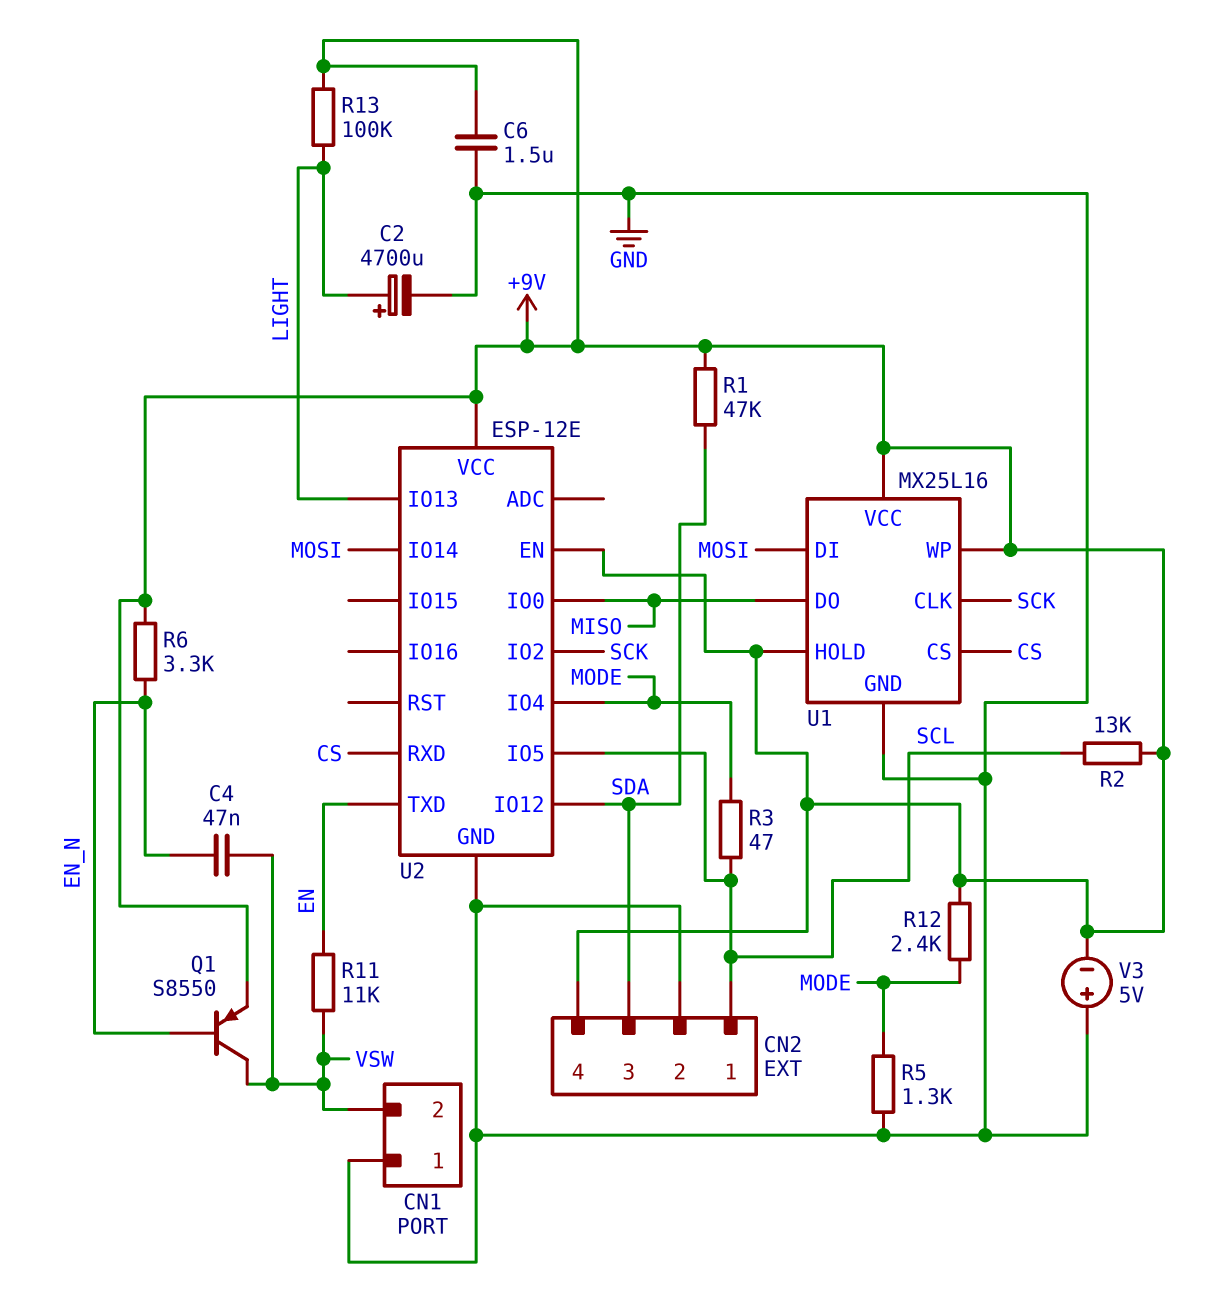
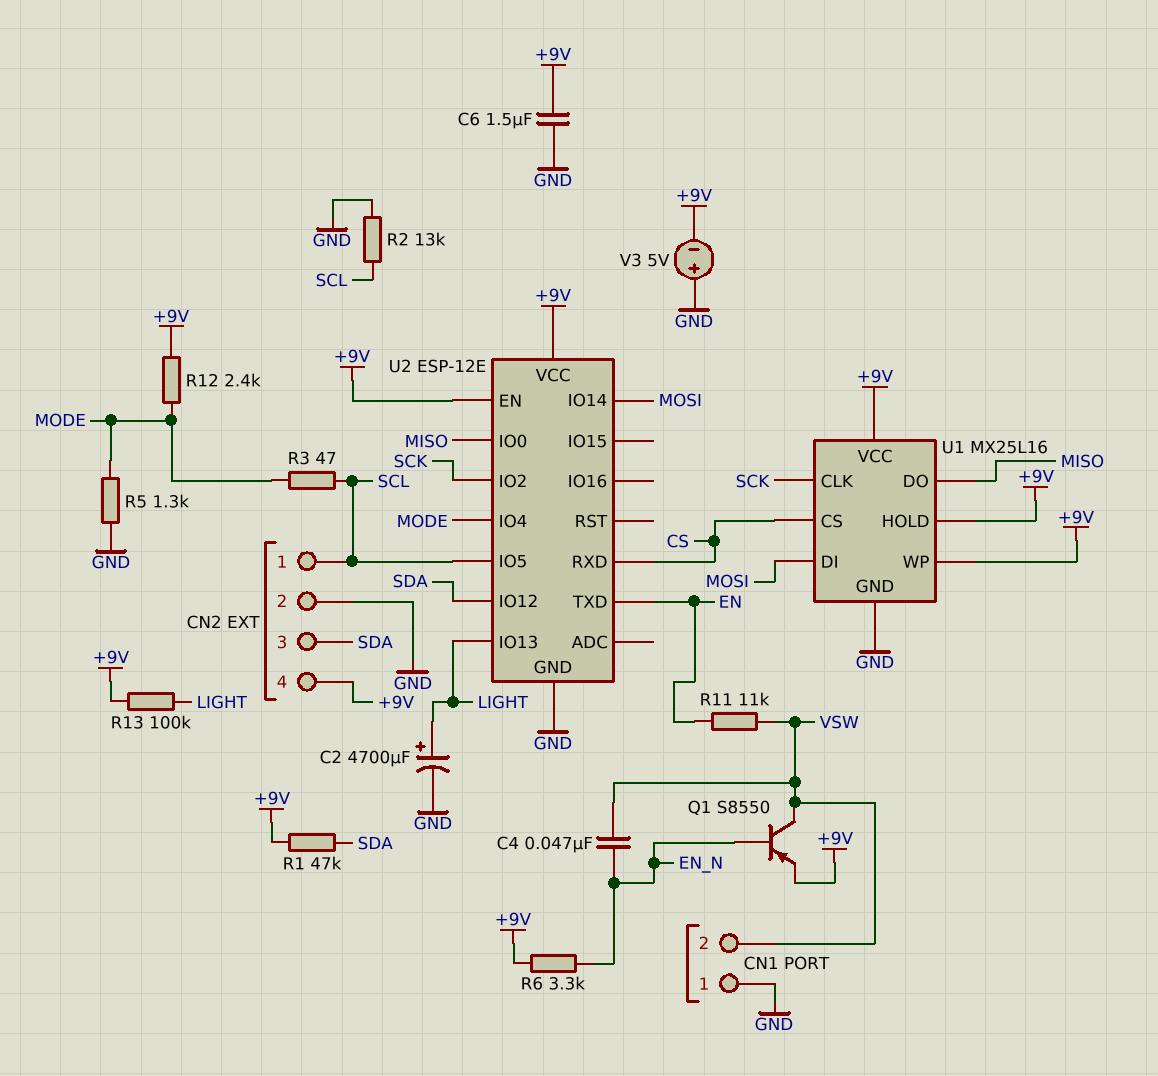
R2: 13k (+9V, SCL) -> 13k (GND, SCL)

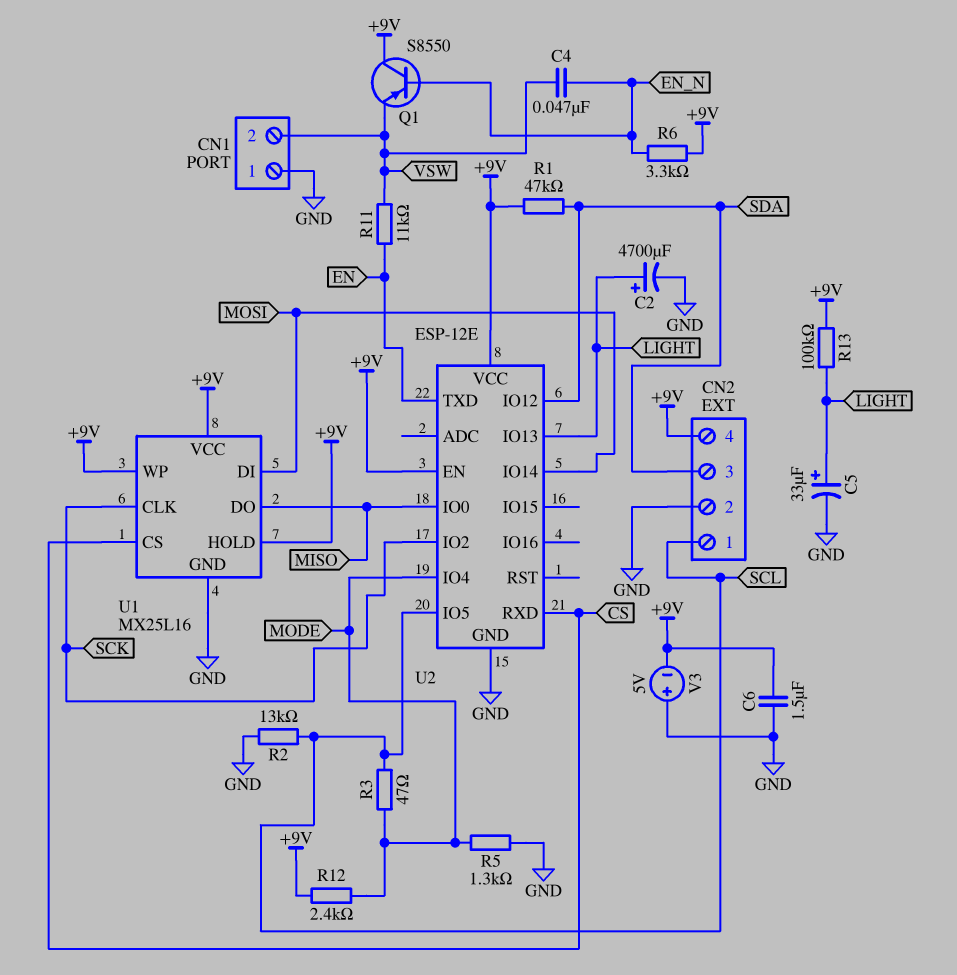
C5: none -> 33uF (plus LIGHT, minus GND)
Q1: PNP S8550 (B EN_N, C VSW, E +9V) -> PNP S8550 (B EN_N, C +9V, E VSW)

